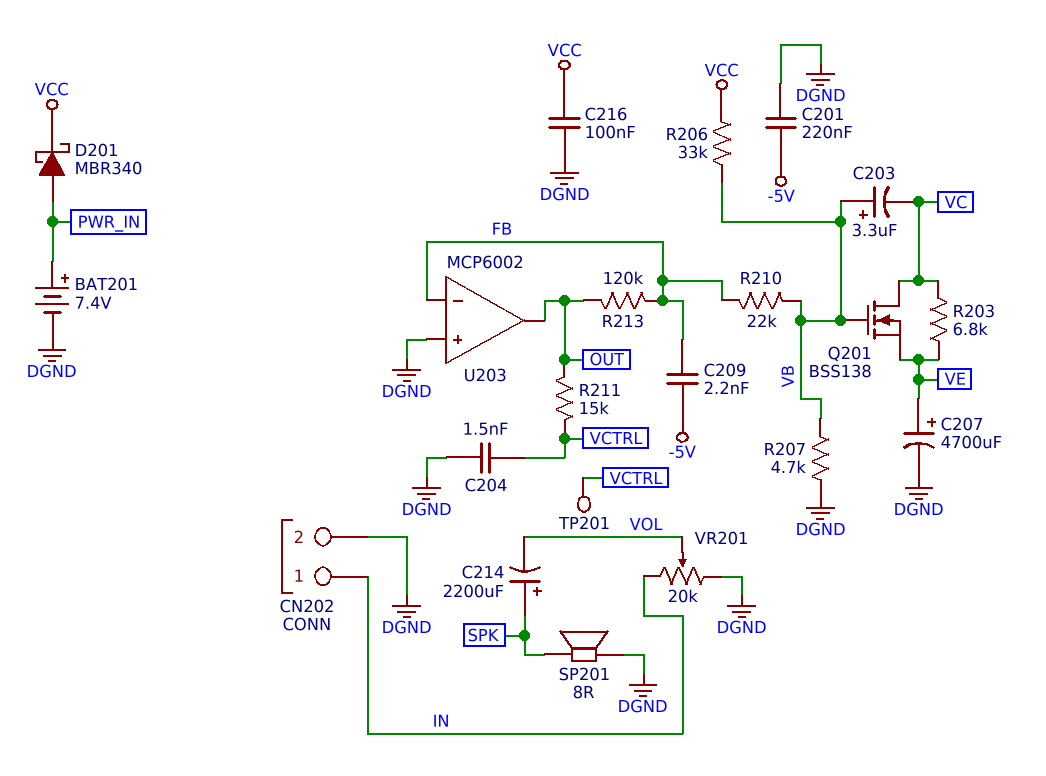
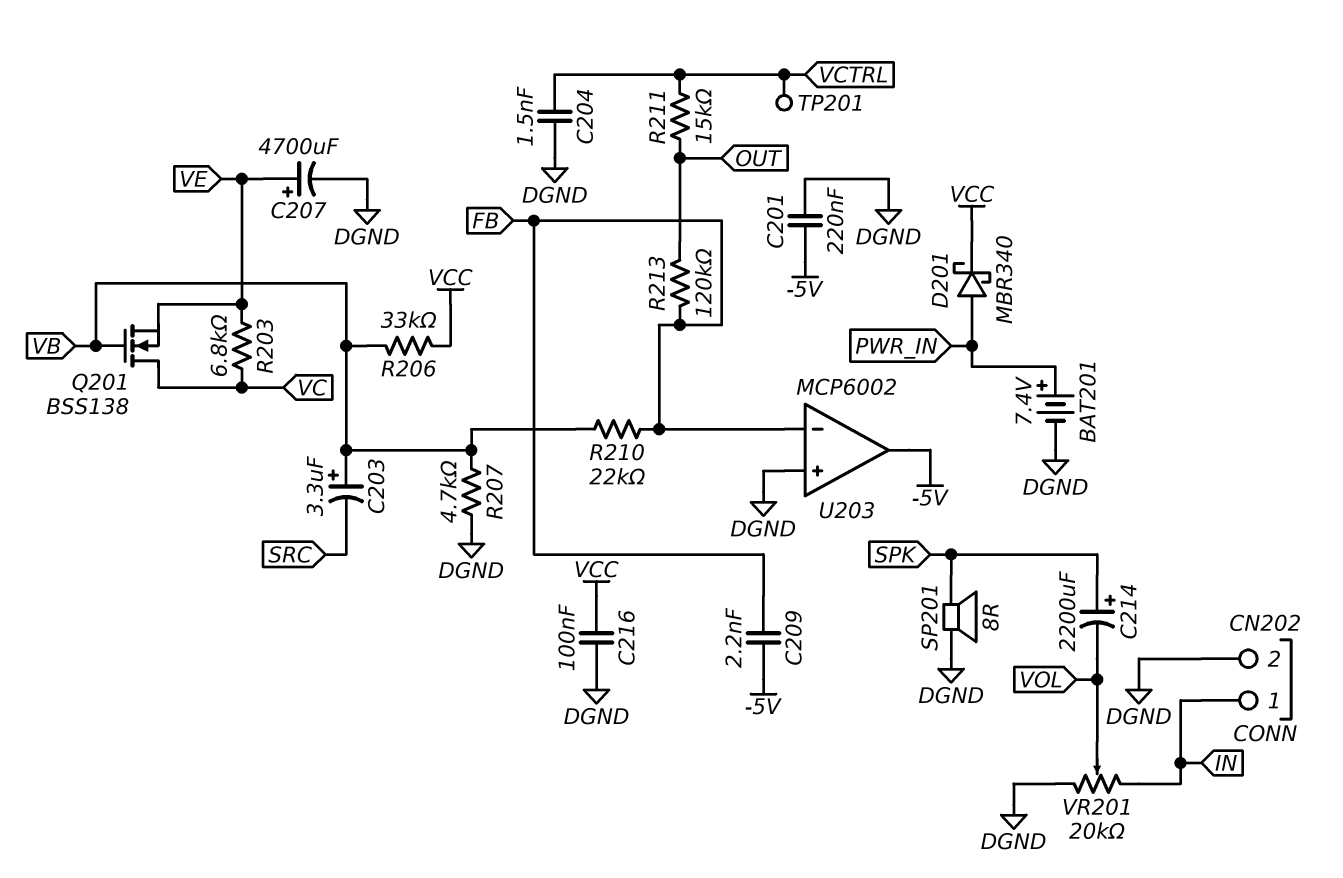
C203: 3.3uF (plus VB, minus VC) -> 3.3uF (plus VB, minus SRC)
U203 pin out: OUT -> -5V

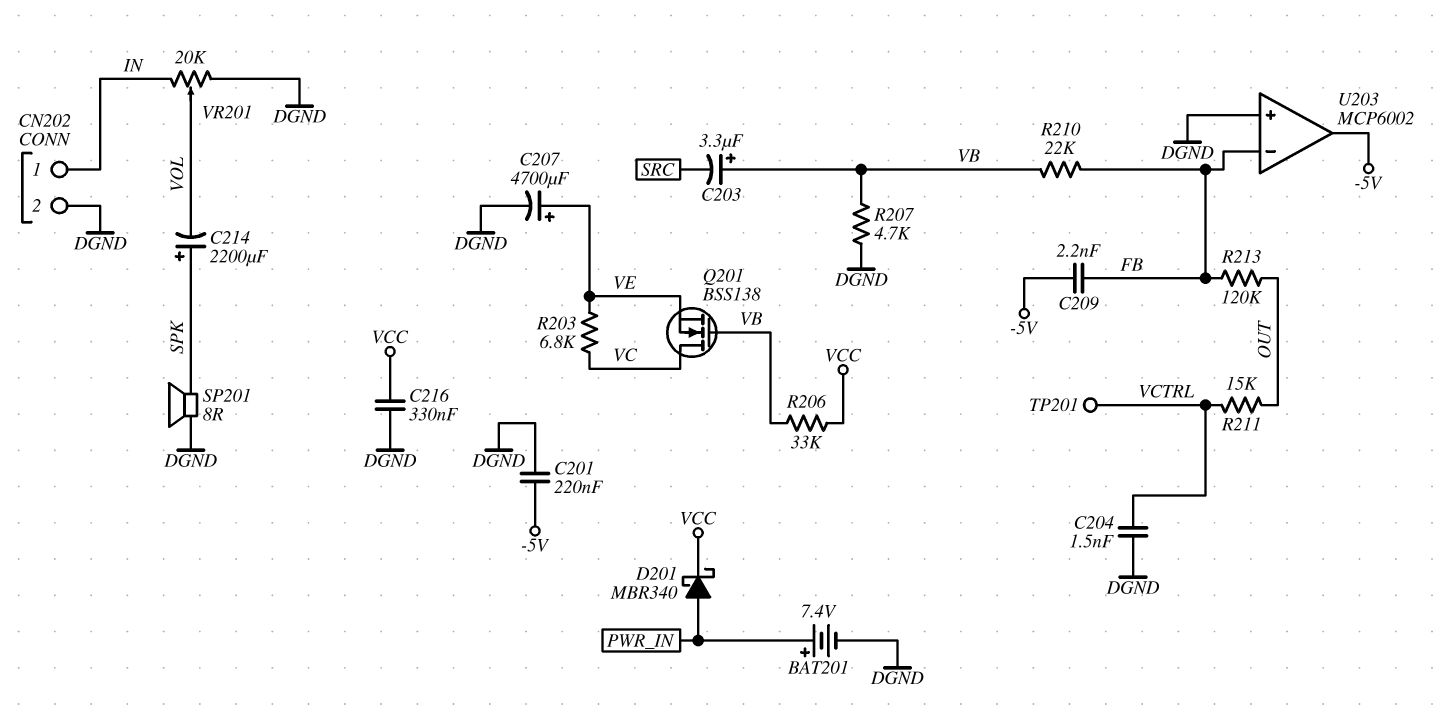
C216: 100nF (DGND, VCC) -> 330nF (DGND, VCC)

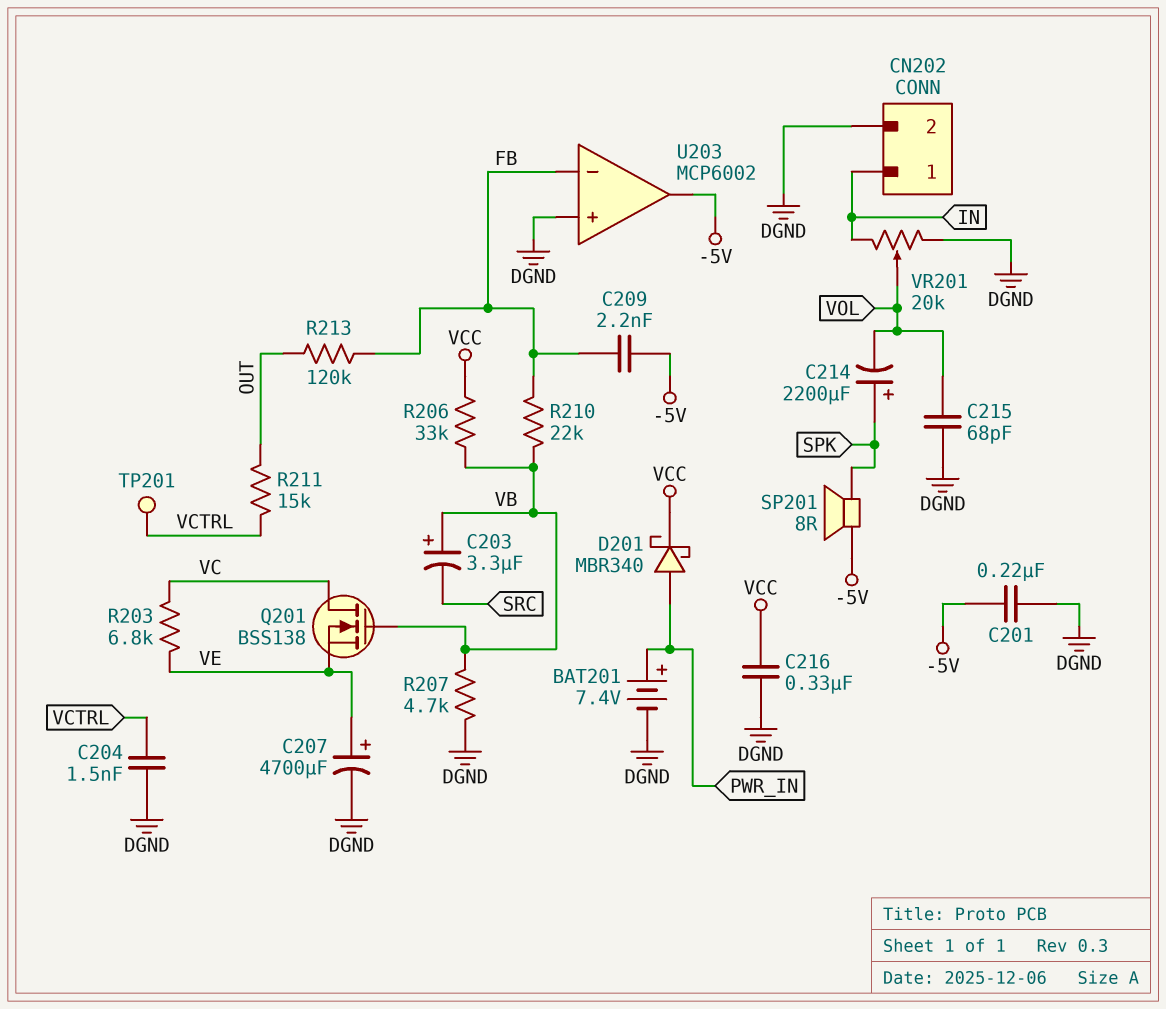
C215: none -> 68pF (DGND, VOL)
SP201: speaker 8R (DGND, SPK) -> speaker 8R (-5V, SPK)

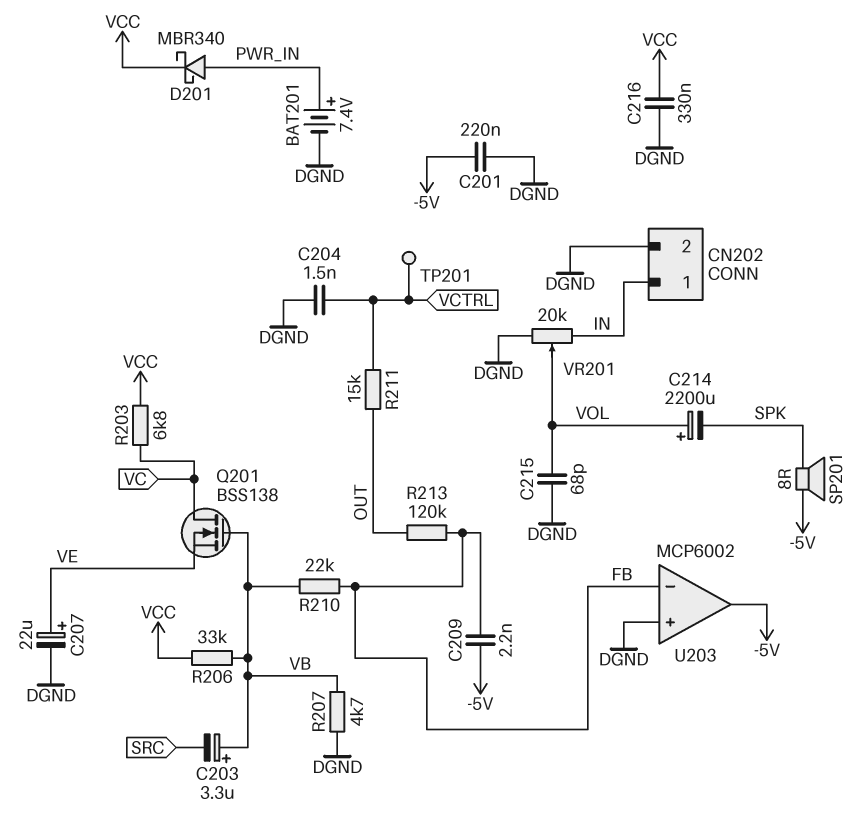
C207: 4700uF (plus VE, minus DGND) -> 22uF (plus VE, minus DGND)
C214: 2200uF (plus SPK, minus VOL) -> 2200uF (plus VOL, minus SPK)
R203: 6.8k (VC, VE) -> 6.8k (VC, VCC)

